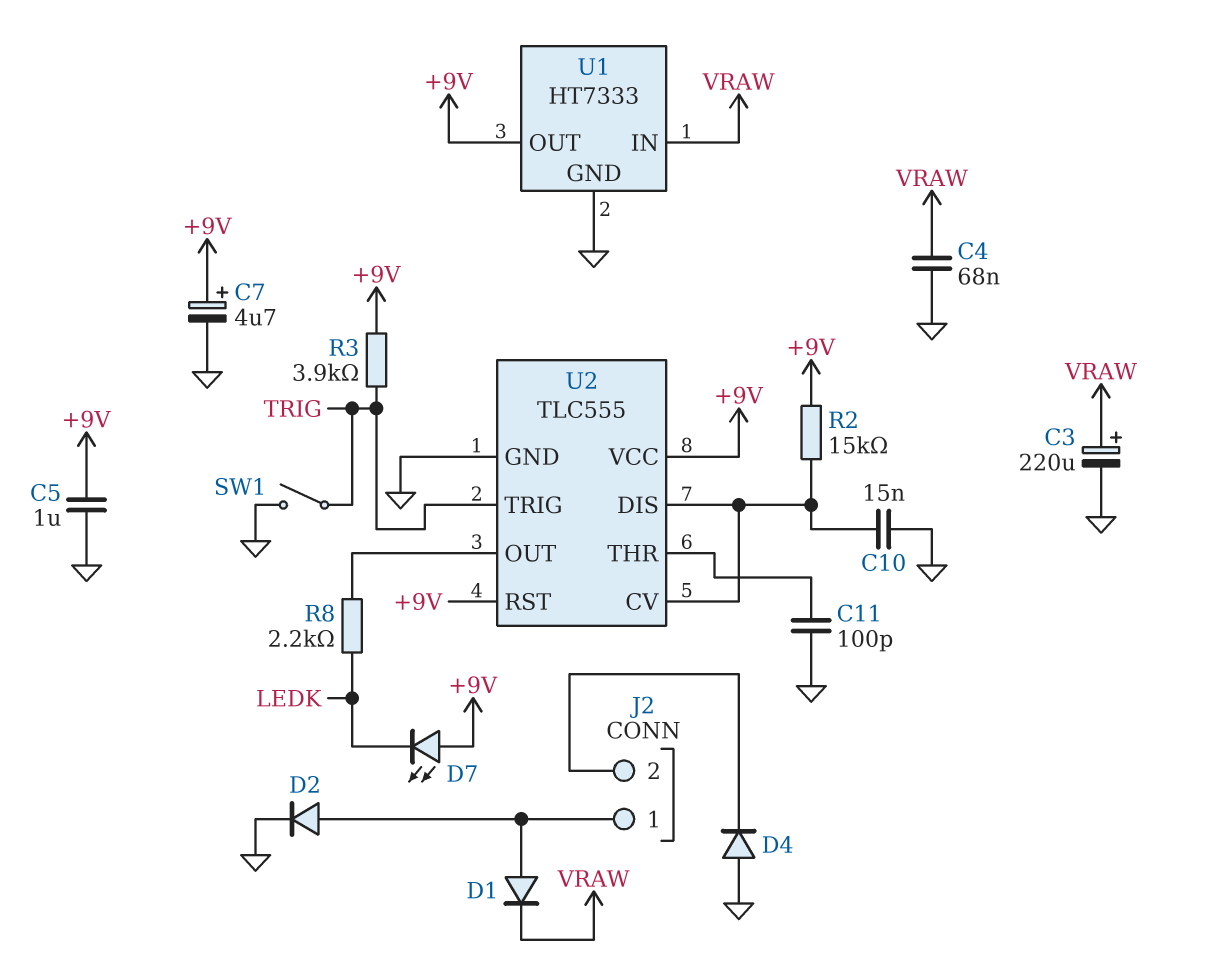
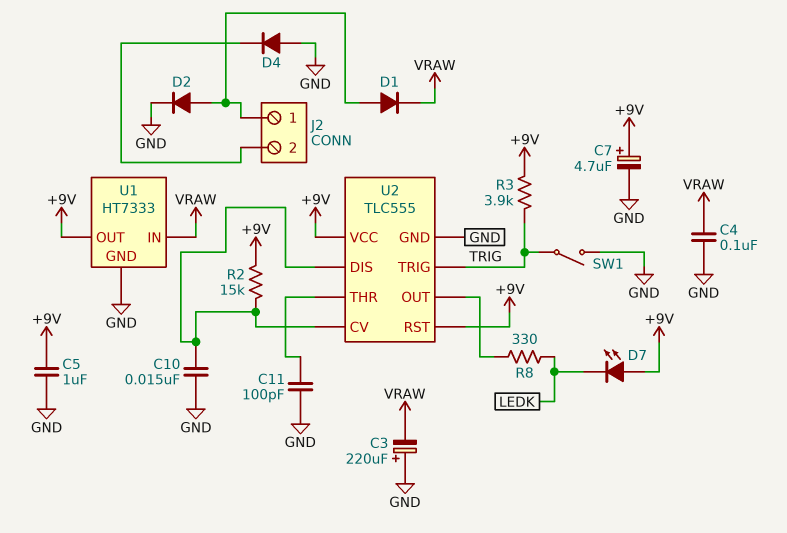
C3: 220uF (plus VRAW, minus GND) -> 220uF (plus GND, minus VRAW)
C4: 68nF (GND, VRAW) -> 100nF (GND, VRAW)
R8: 2.2k (LEDK, U2/OUT) -> 330 (LEDK, U2/OUT)

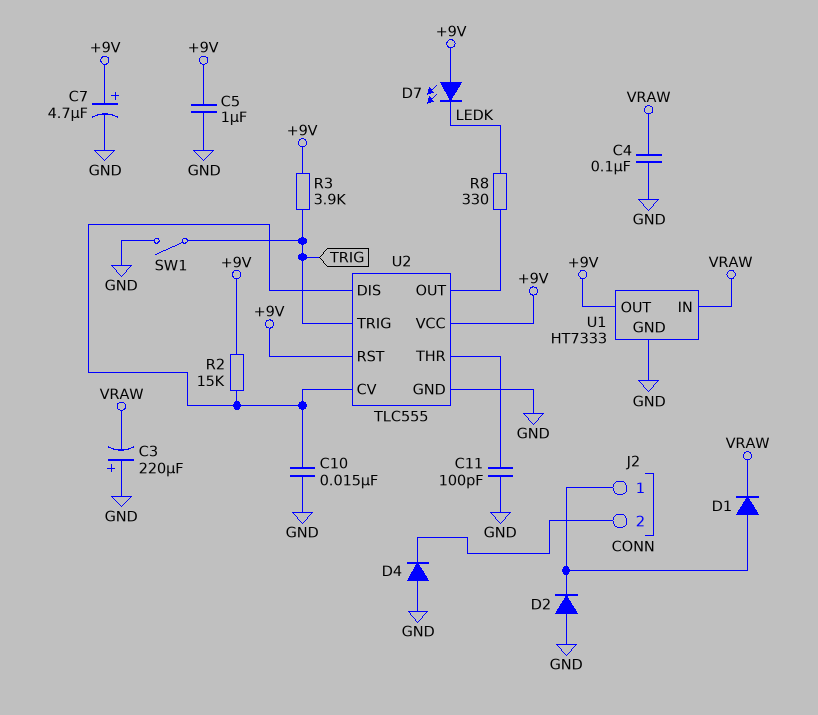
D2: diode (A J2/1, K GND) -> diode (A GND, K J2/1)

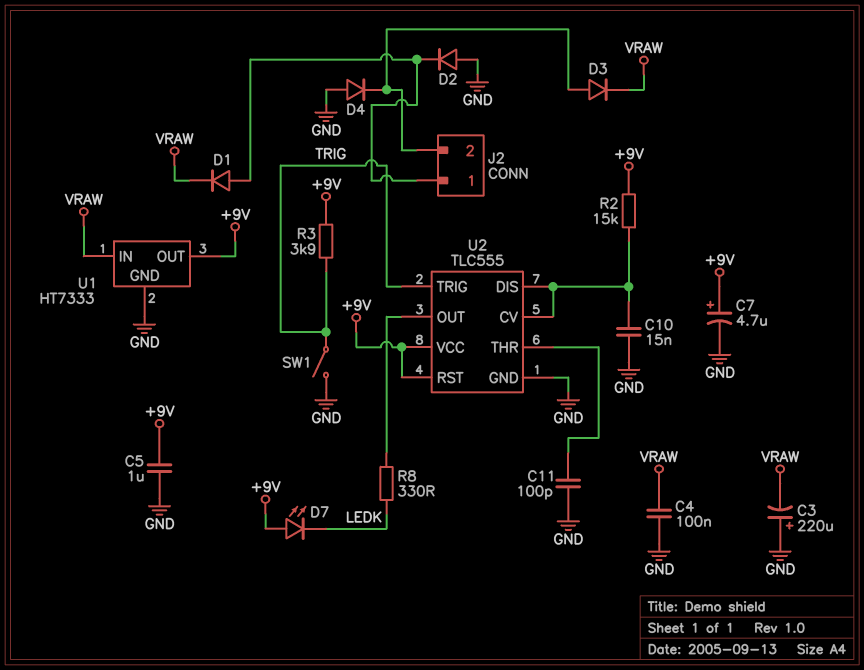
D3: none -> diode (A J2/2, K VRAW)

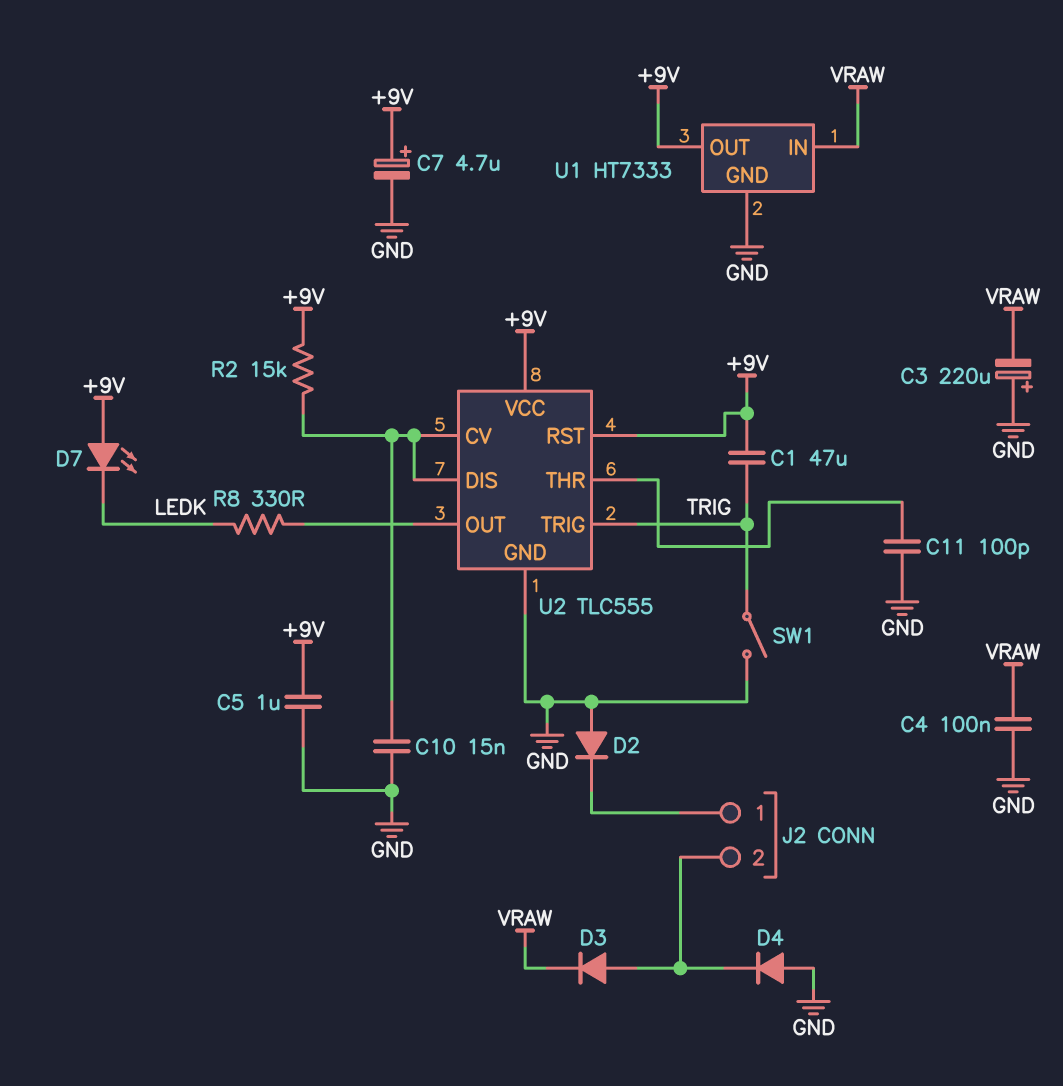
C1: none -> 47uF (+9V, TRIG)
D1: diode (A J2/1, K VRAW) -> none
R3: 3.9k (+9V, TRIG) -> none

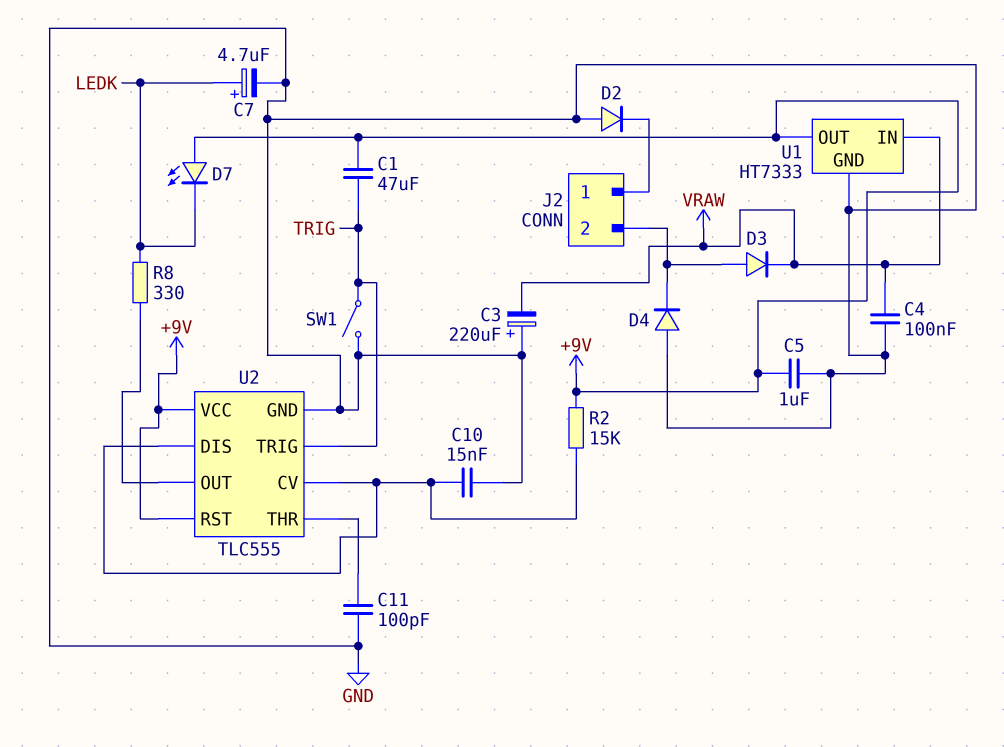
C7: 4.7uF (plus +9V, minus GND) -> 4.7uF (plus LEDK, minus GND)

